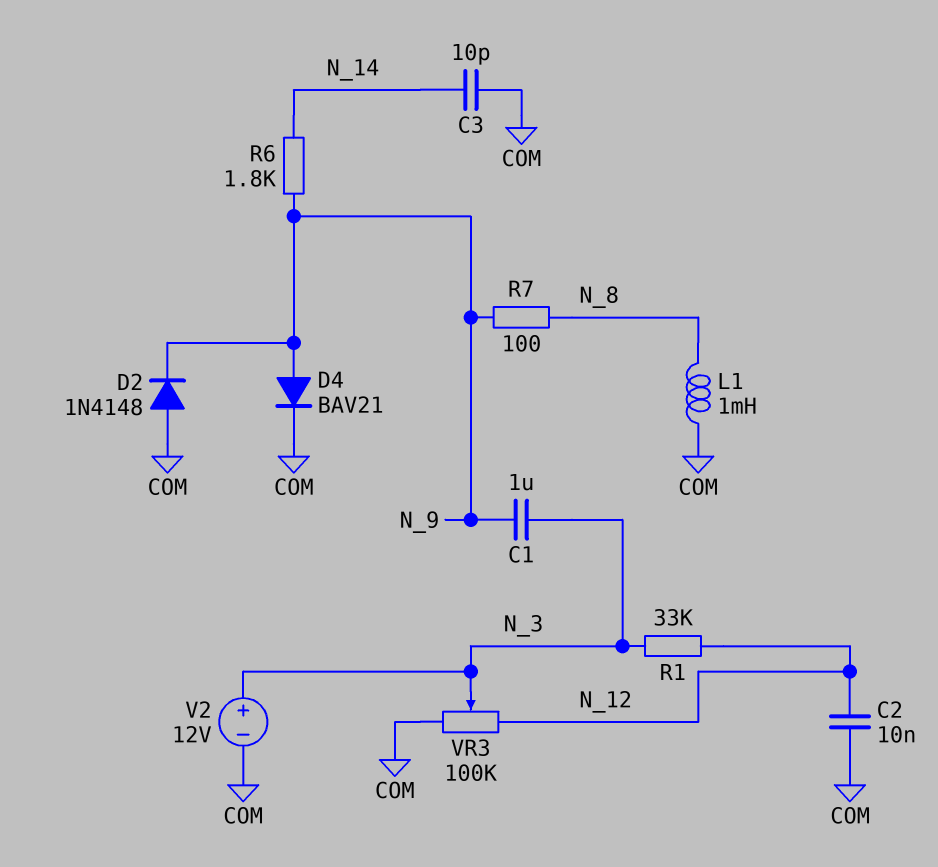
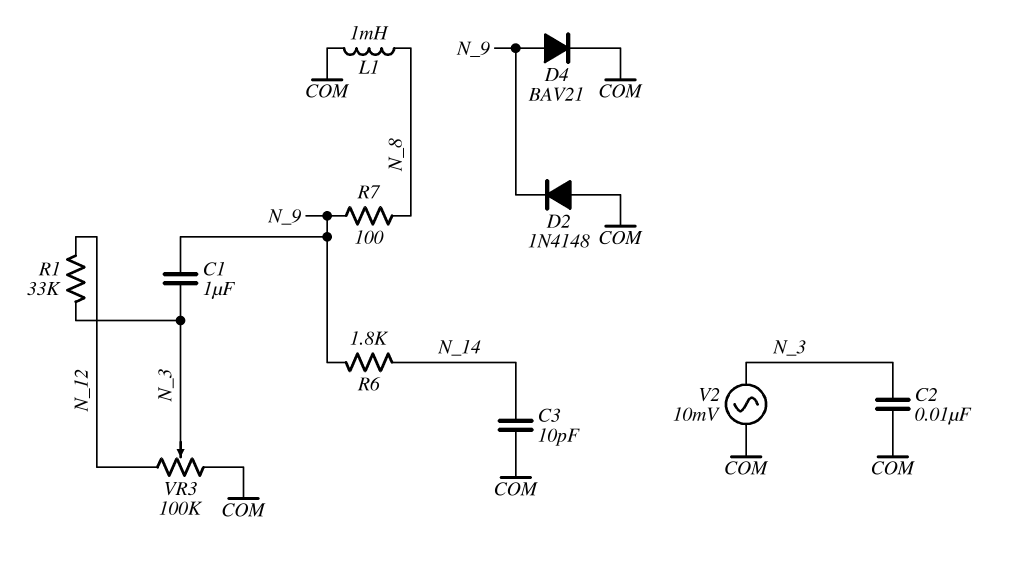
C2: 10nF (COM, N_12) -> 10nF (COM, N_3)
V2: 12V (plus N_3, minus COM) -> AC 10mV (COM, N_3)

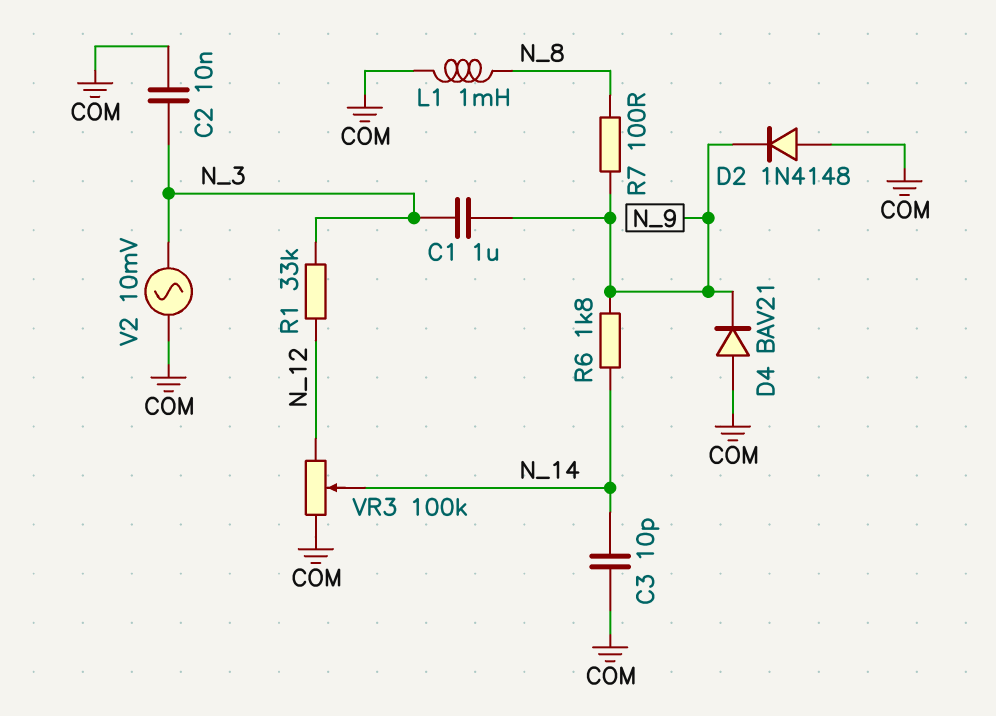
D4: diode BAV21 (A N_9, K COM) -> diode BAV21 (A COM, K N_9)
VR3: 100k (COM, N_12, wiper N_3) -> 100k (COM, N_12, wiper N_14)

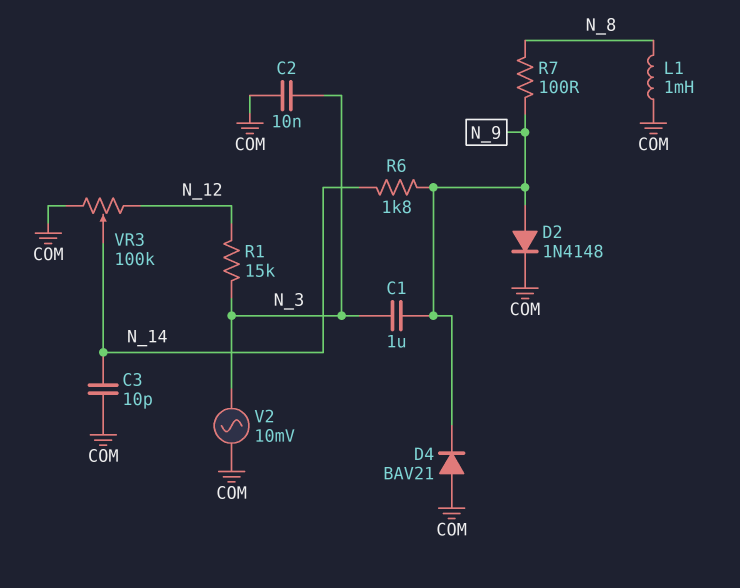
D2: diode 1N4148 (A COM, K N_9) -> diode 1N4148 (A N_9, K COM)
R1: 33k (N_3, N_12) -> 15k (N_3, N_12)

